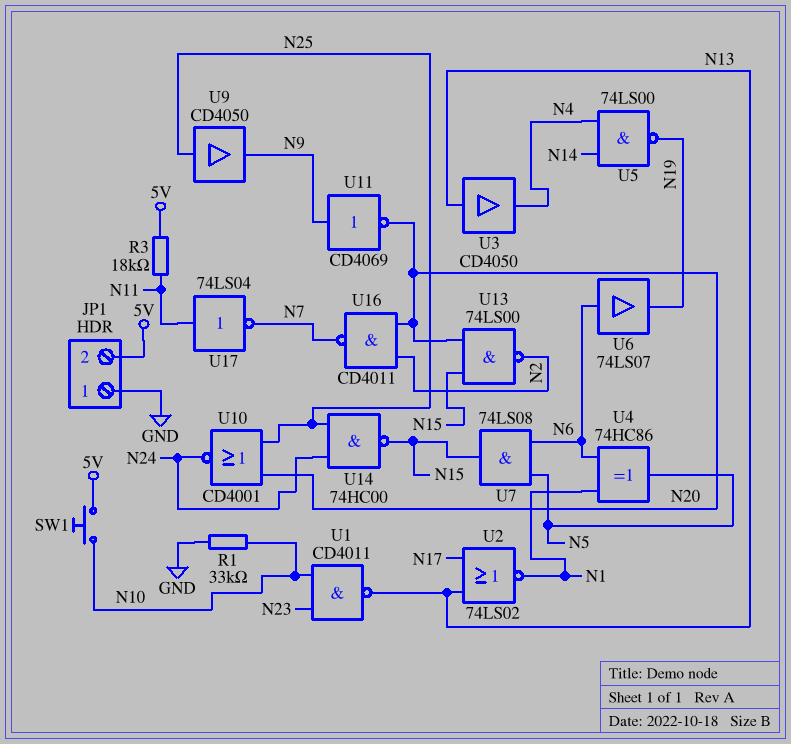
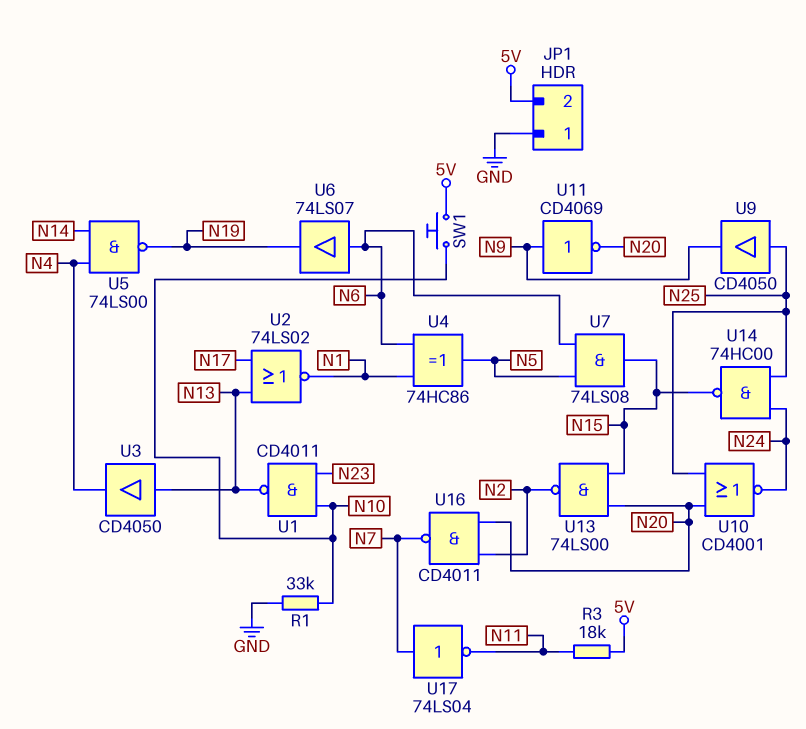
U17: NOT 74LS04 (in N11, out N7) -> NOT 74LS04 (in N7, out N11)

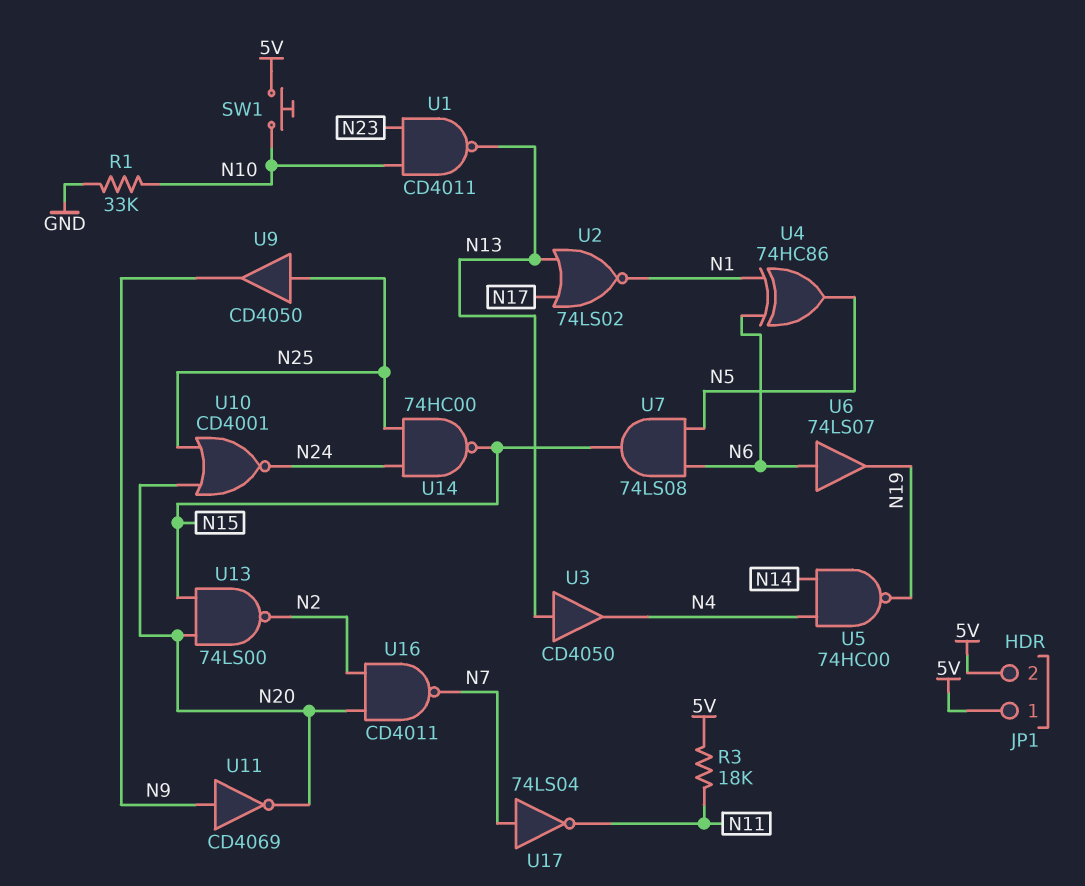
JP1 pin 1: GND -> 5V
U5: NAND 74LS00 (in N4, in N14, out N19) -> NAND 74HC00 (in N4, in N14, out N19)

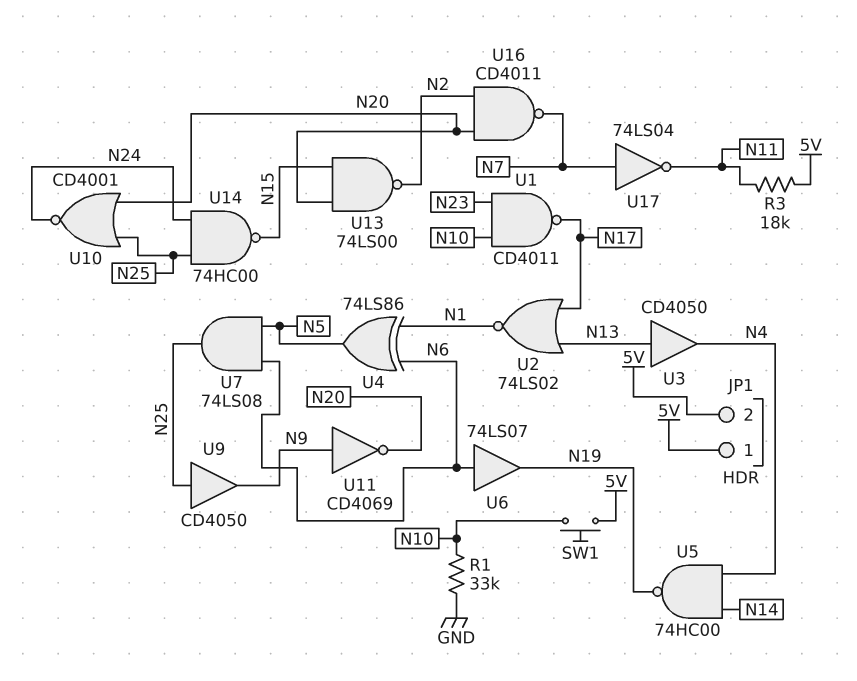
U1: NAND CD4011 (in N10, in N23, out N13) -> NAND CD4011 (in N10, in N23, out N17)
U4: XOR 74HC86 (in N1, in N6, out N5) -> XOR 74LS86 (in N1, in N6, out N5)
U7: AND 74LS08 (in N5, in N6, out N15) -> AND 74LS08 (in N5, in N6, out N25)

